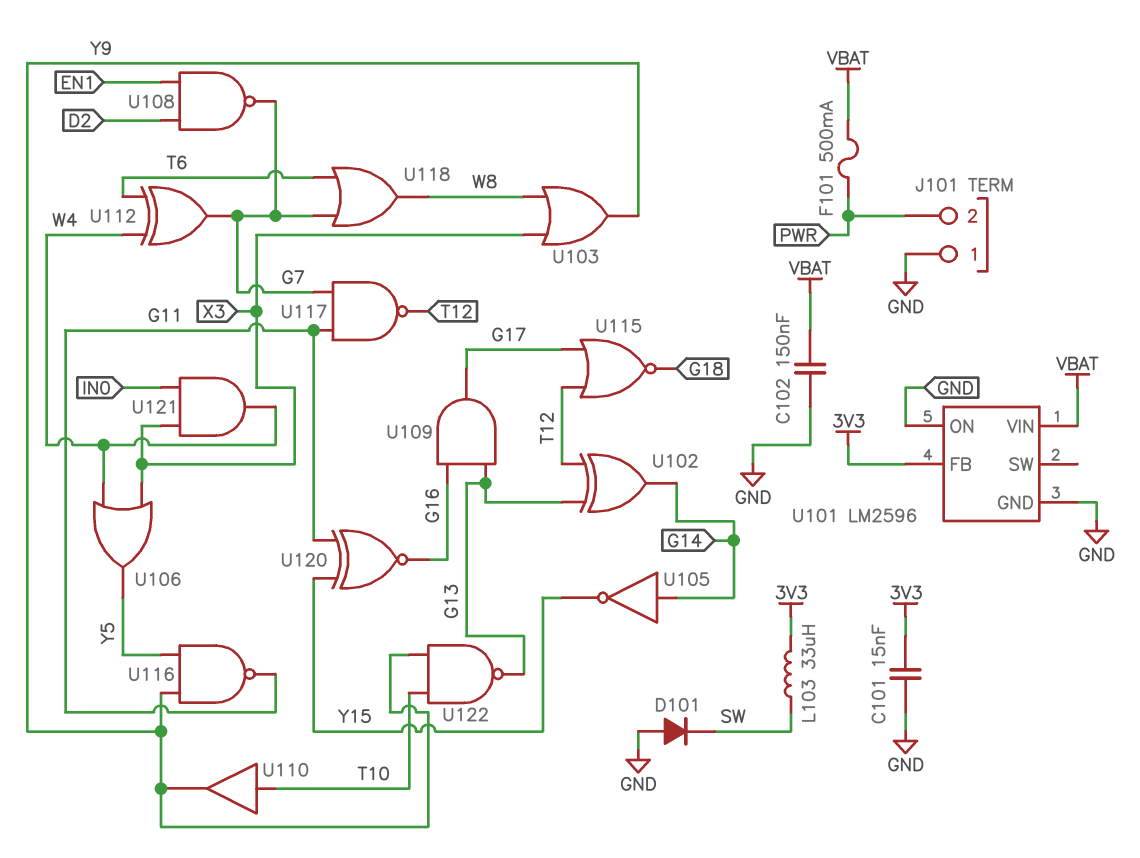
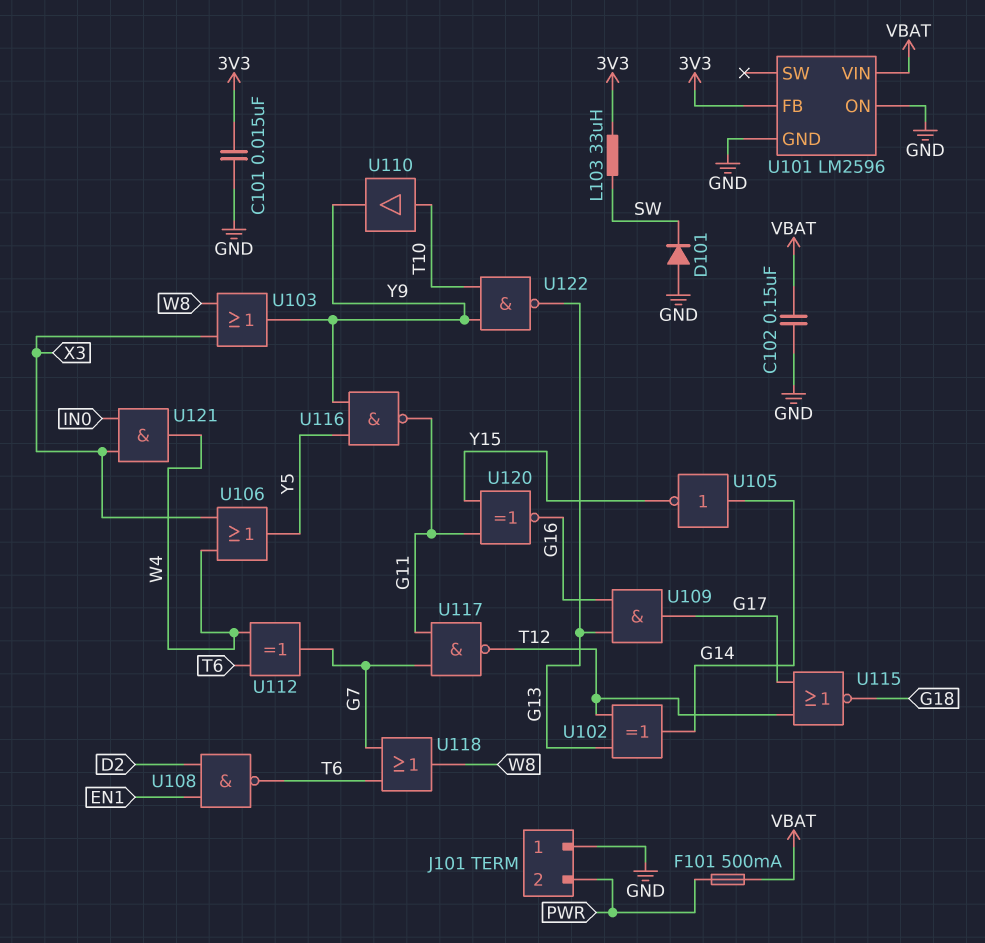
U108: NAND (in D2, in EN1, out G7) -> NAND (in D2, in EN1, out T6)

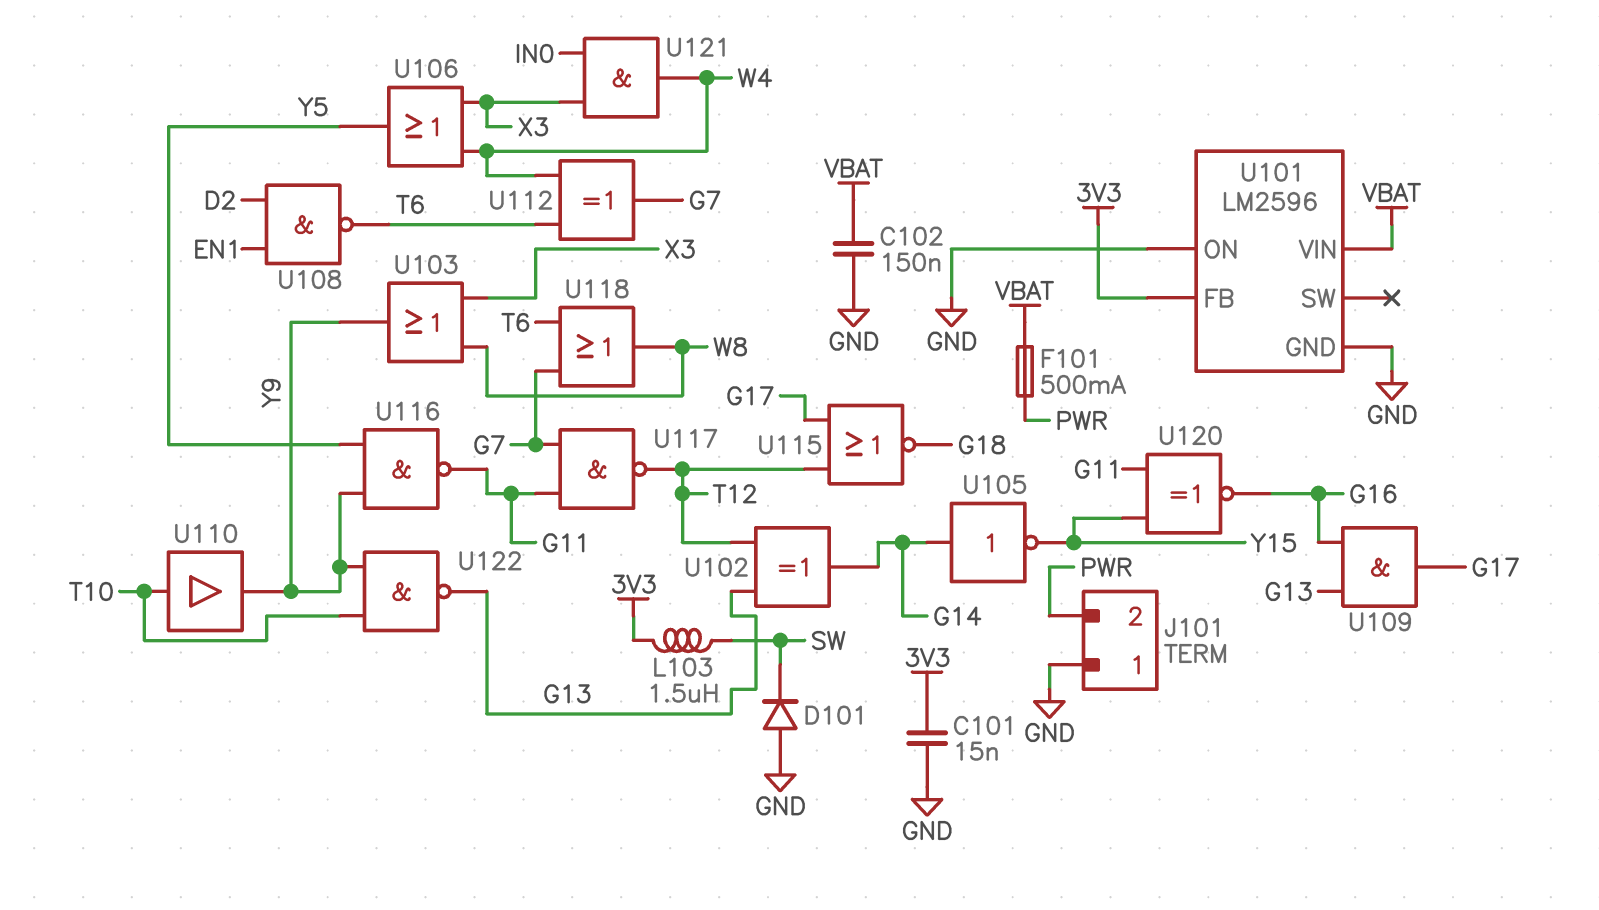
L103: 33uH (3V3, SW) -> 1.5uH (3V3, SW)

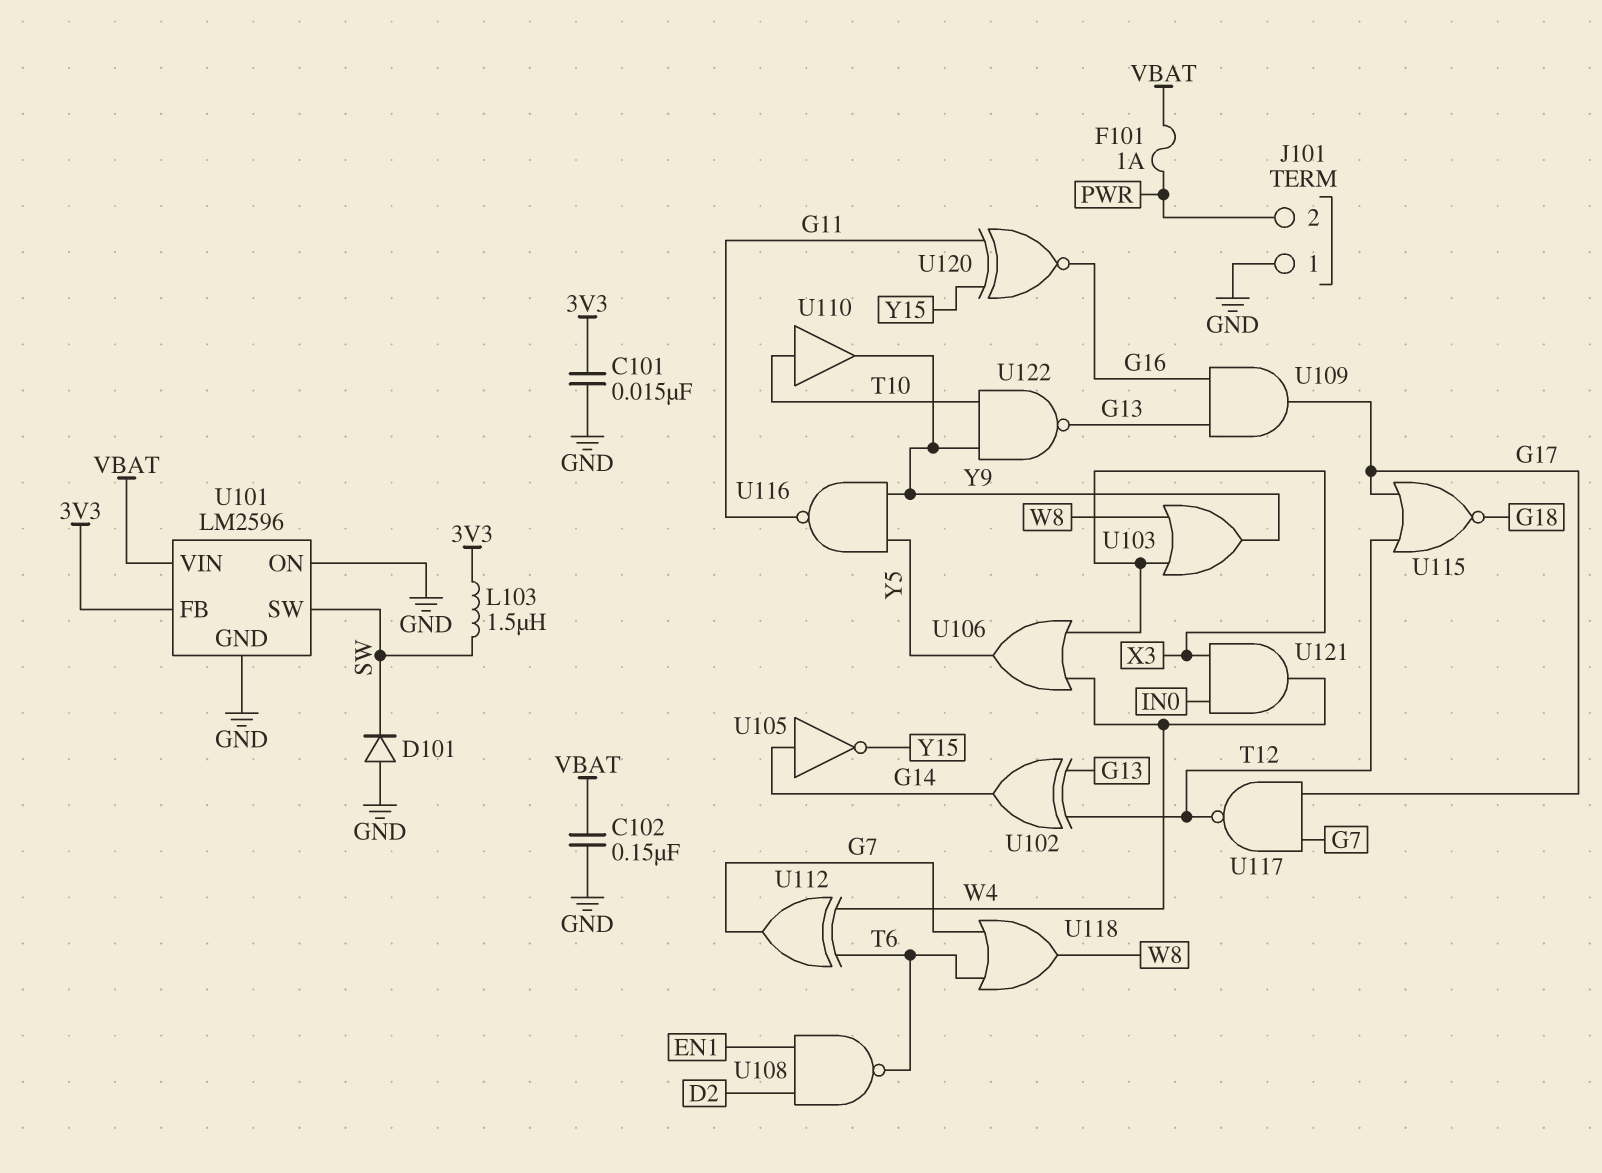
F101: 500mA (PWR, VBAT) -> 1A (PWR, VBAT)
U101 pin SW: none -> SW
U117: NAND (in G7, in G11, out T12) -> NAND (in G7, in G17, out T12)

